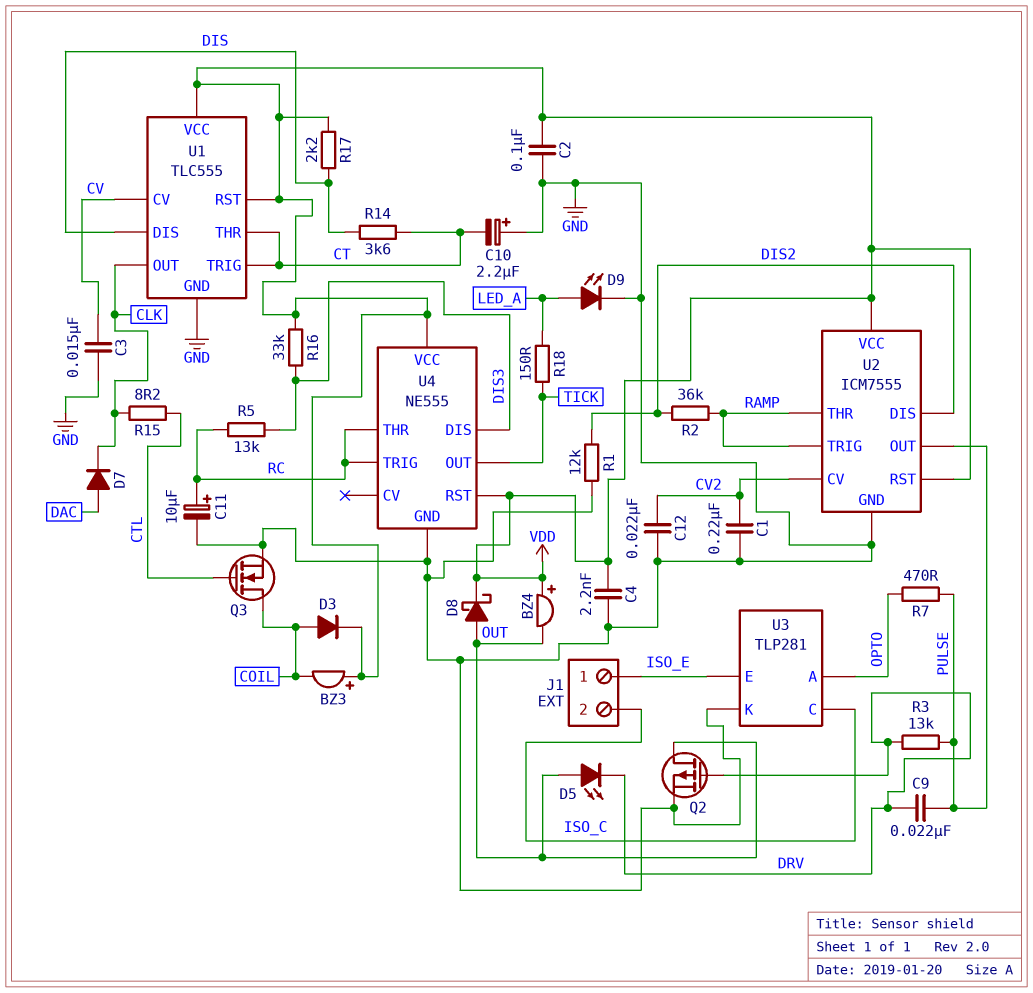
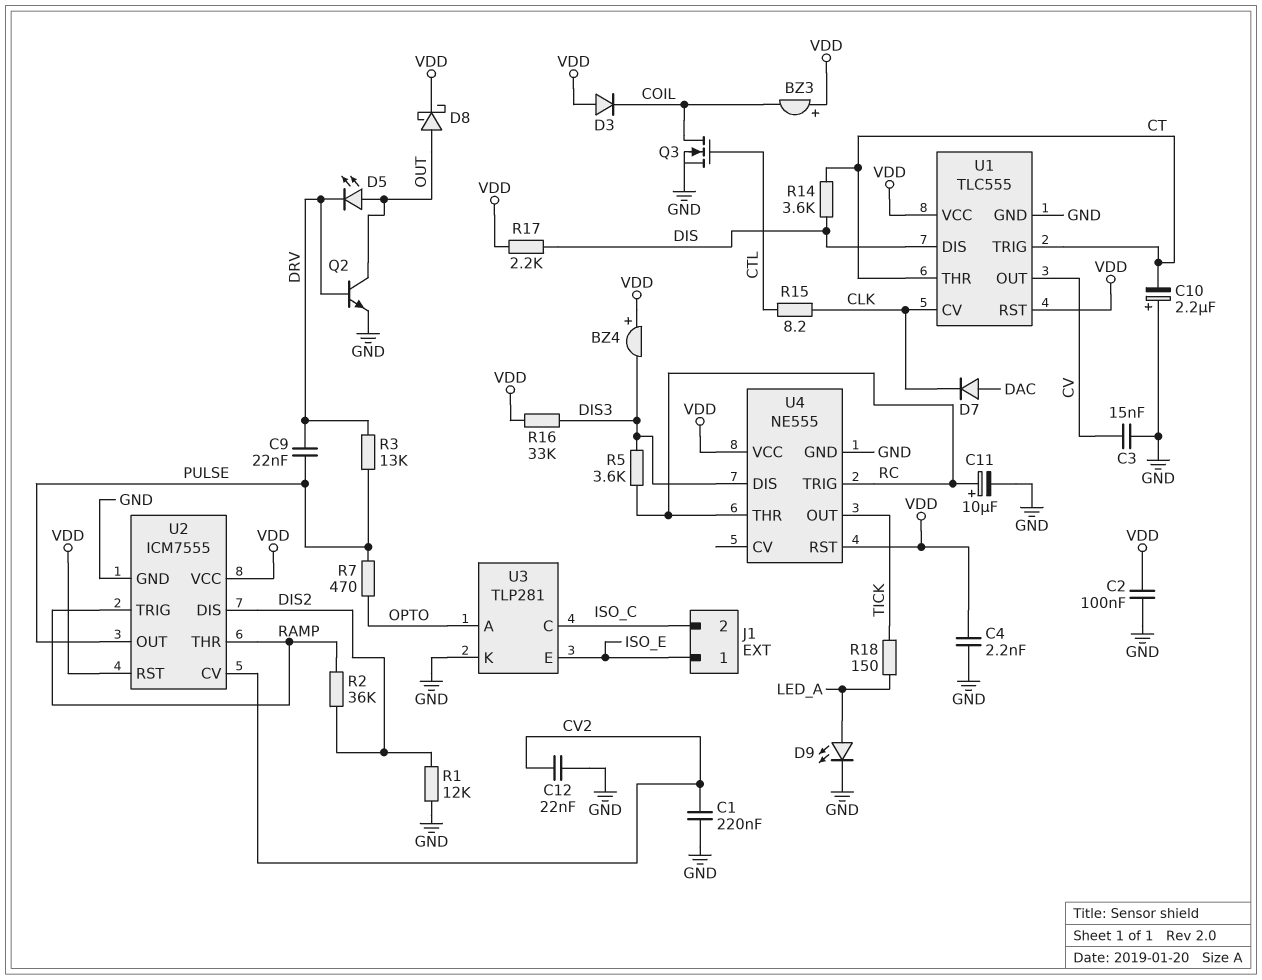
BZ4: buzzer (plus VDD, minus OUT) -> buzzer (plus VDD, minus DIS3)
D3: diode (A COIL, K VDD) -> diode (A VDD, K COIL)
Q2: PMOS (G DRV, D OUT, S GND) -> NPN (B DRV, C OUT, E GND)
R5: 13k (DIS3, RC) -> 3.6k (DIS3, RC)
U1 pin CV: CV -> CLK
U1 pin OUT: CLK -> CV

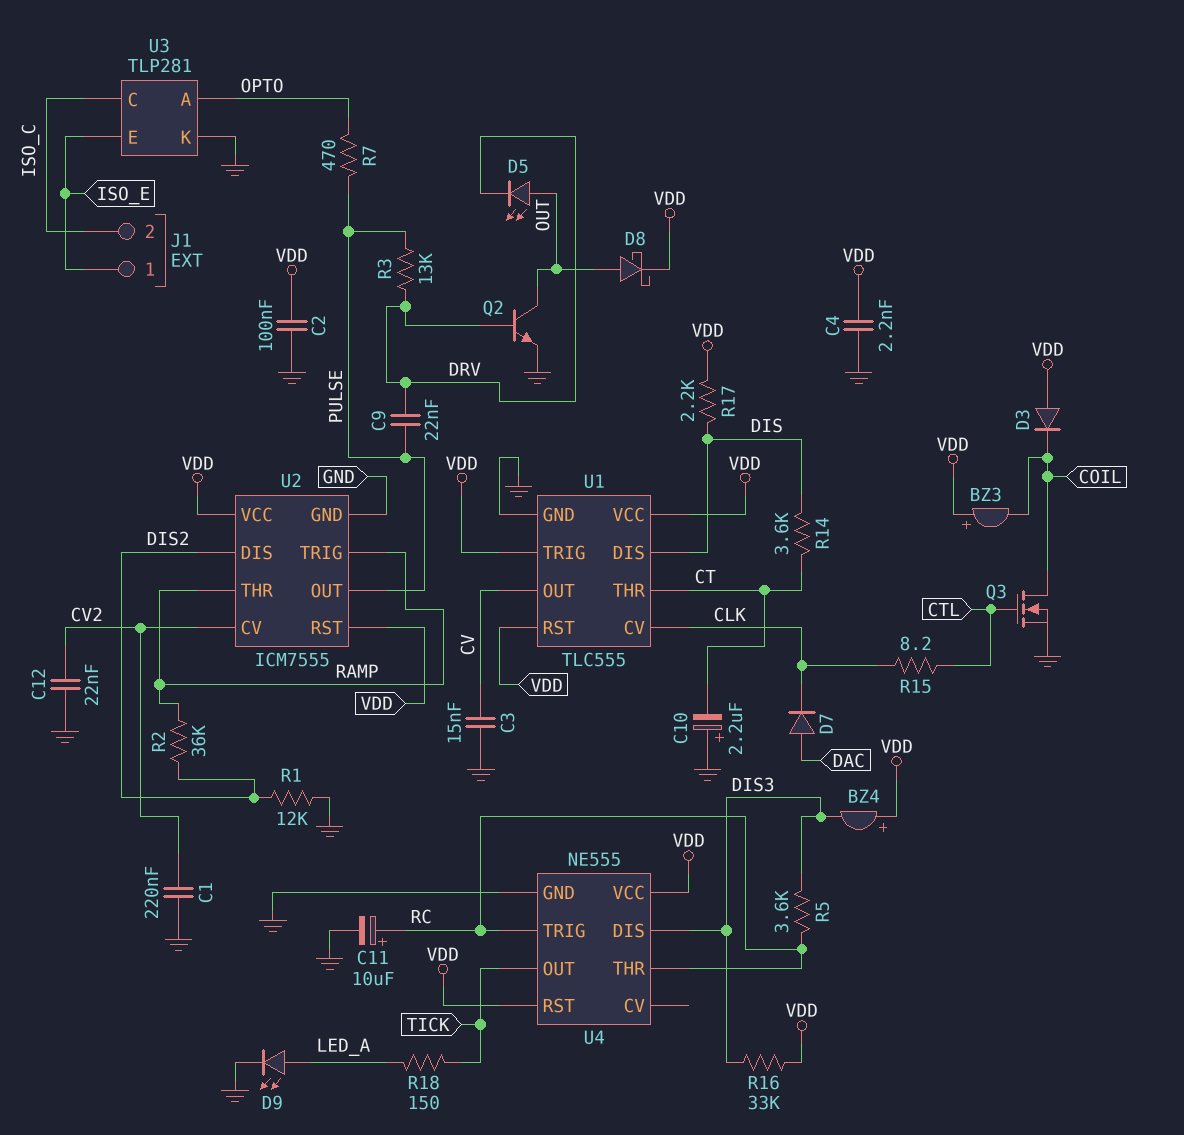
U1 pin TRIG: CT -> VDD

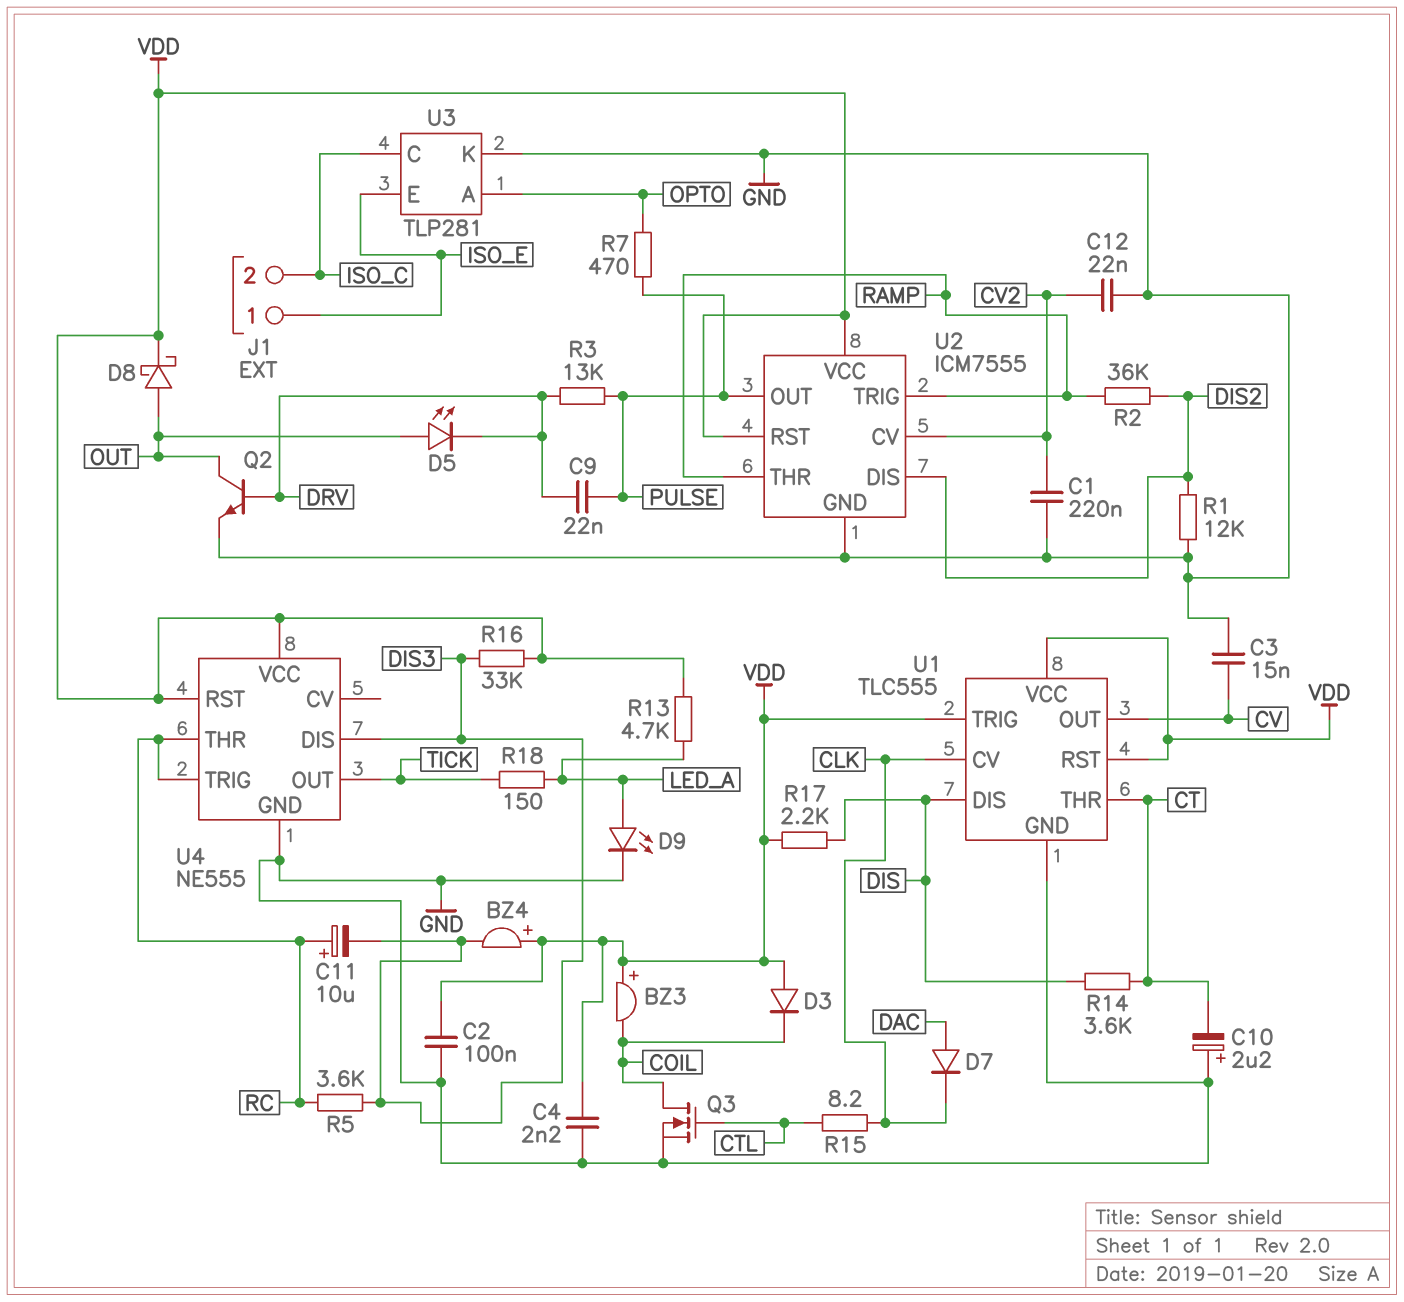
C11: 10uF (plus RC, minus GND) -> 10uF (plus RC, minus DIS3)
R13: none -> 4.7k (LED_A, VDD)

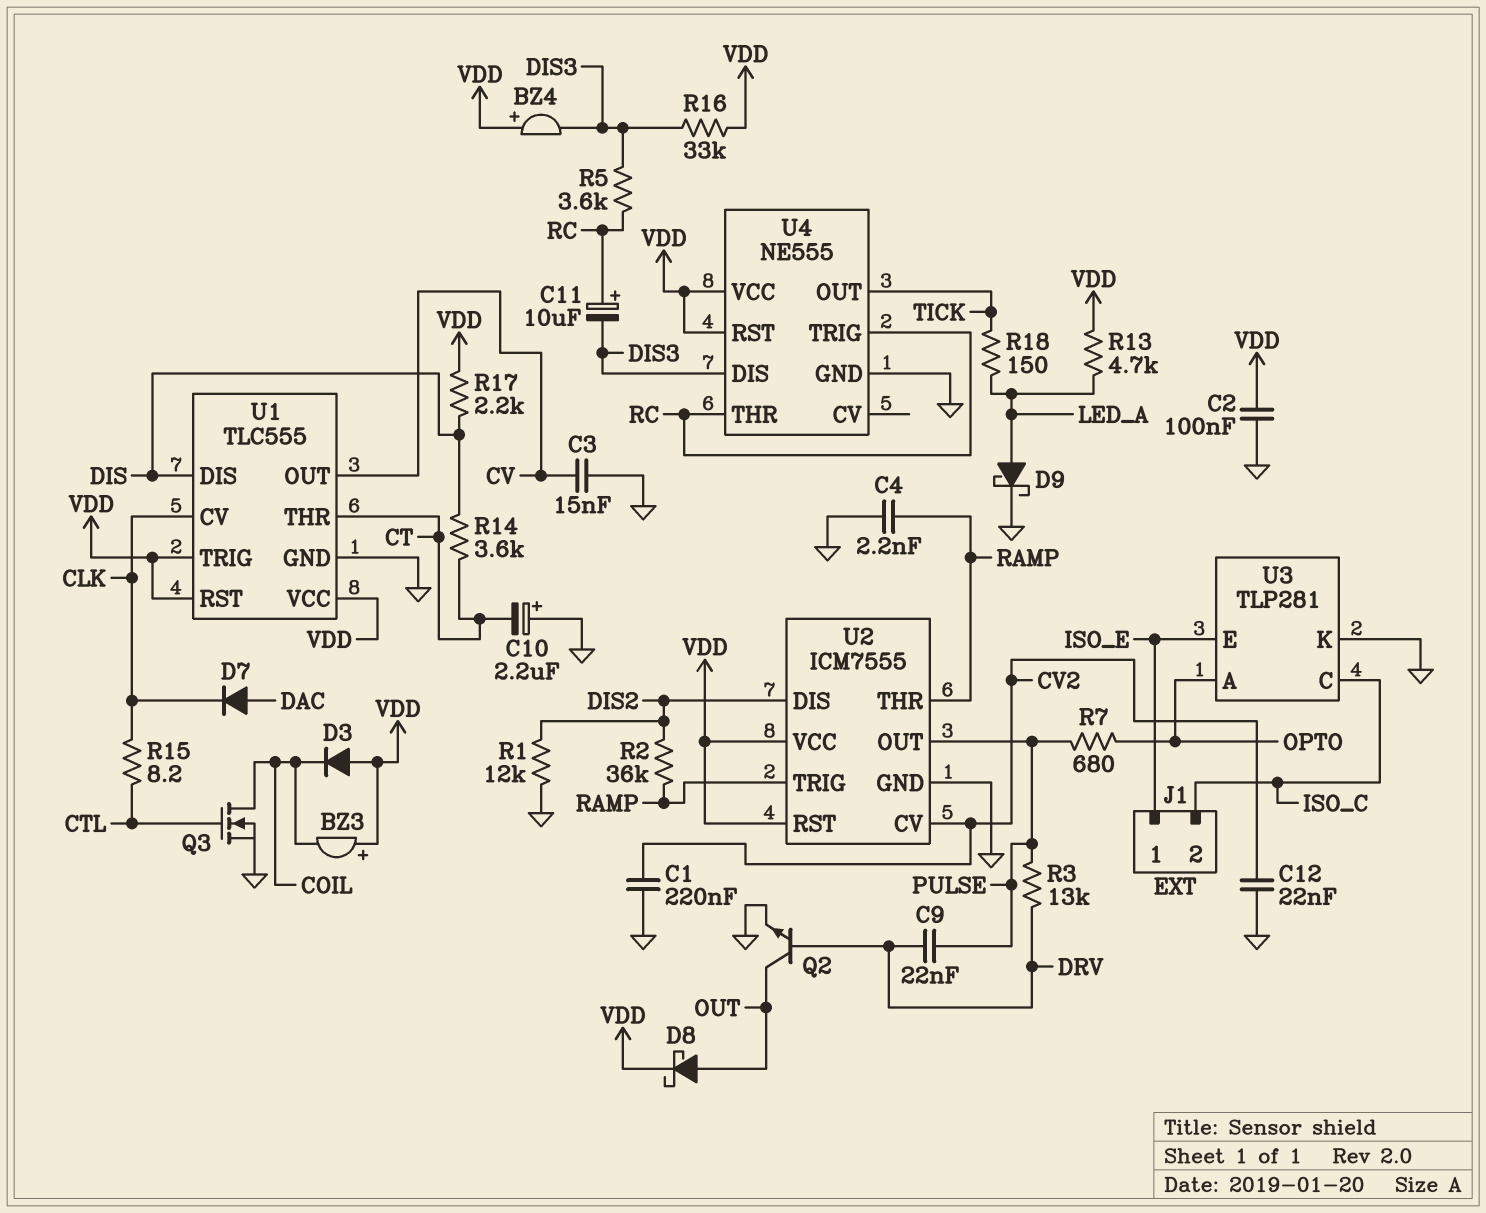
C4: 2.2nF (GND, VDD) -> 2.2nF (GND, RAMP)
D5: LED (A OUT, K DRV) -> none
D9: LED (A LED_A, K GND) -> schottky (A LED_A, K GND)
R7: 470 (OPTO, PULSE) -> 680 (OPTO, PULSE)

